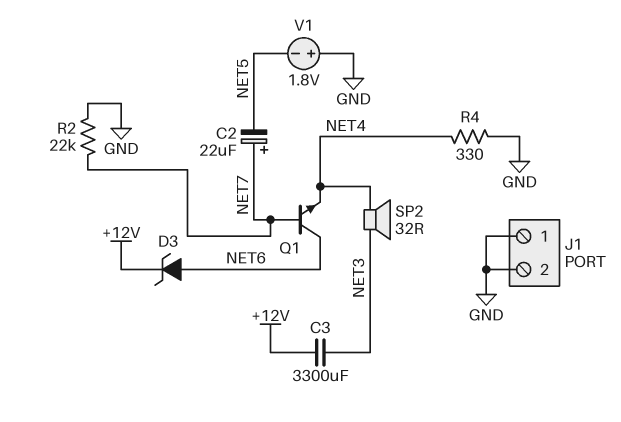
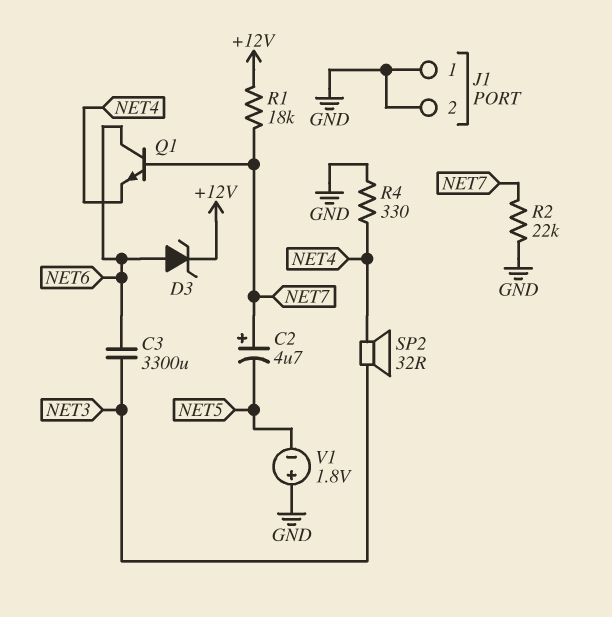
C2: 22uF (plus NET7, minus NET5) -> 4.7uF (plus NET7, minus NET5)
C3: 3300uF (+12V, NET3) -> 3300uF (NET3, NET6)
R1: none -> 18k (+12V, NET7)

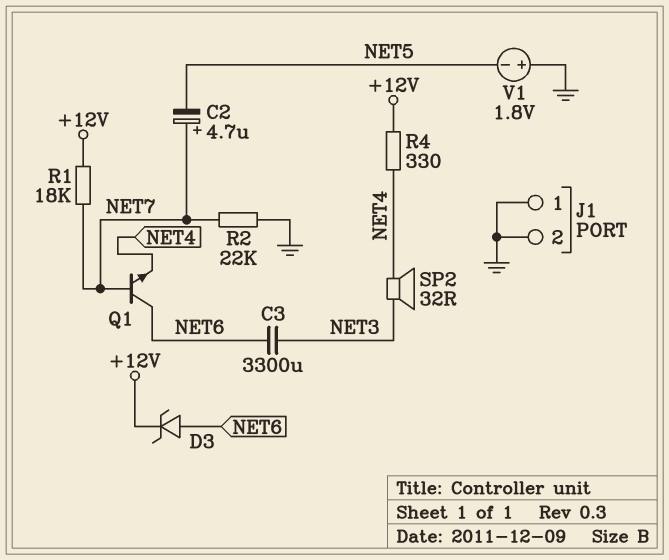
R4: 330 (GND, NET4) -> 330 (+12V, NET4)

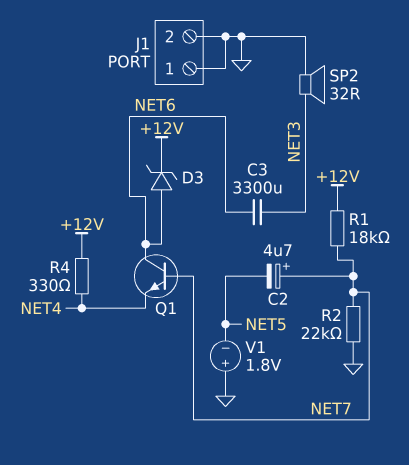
SP2: speaker 32R (NET3, NET4) -> speaker 32R (GND, NET3)

